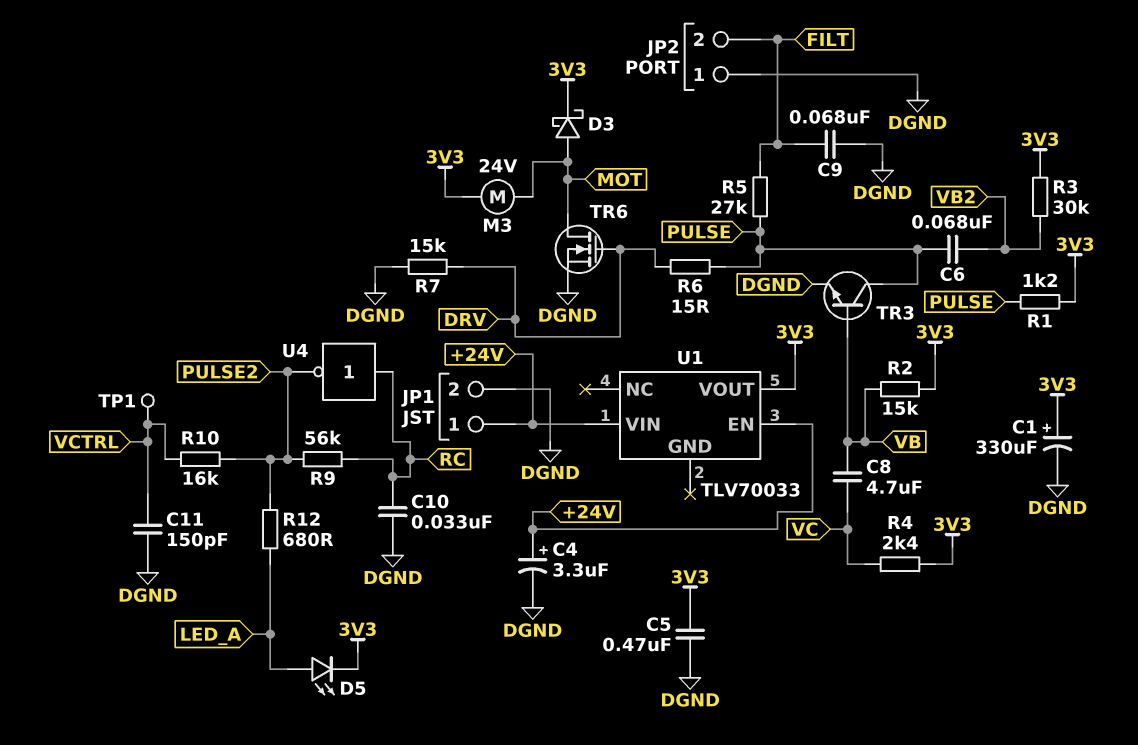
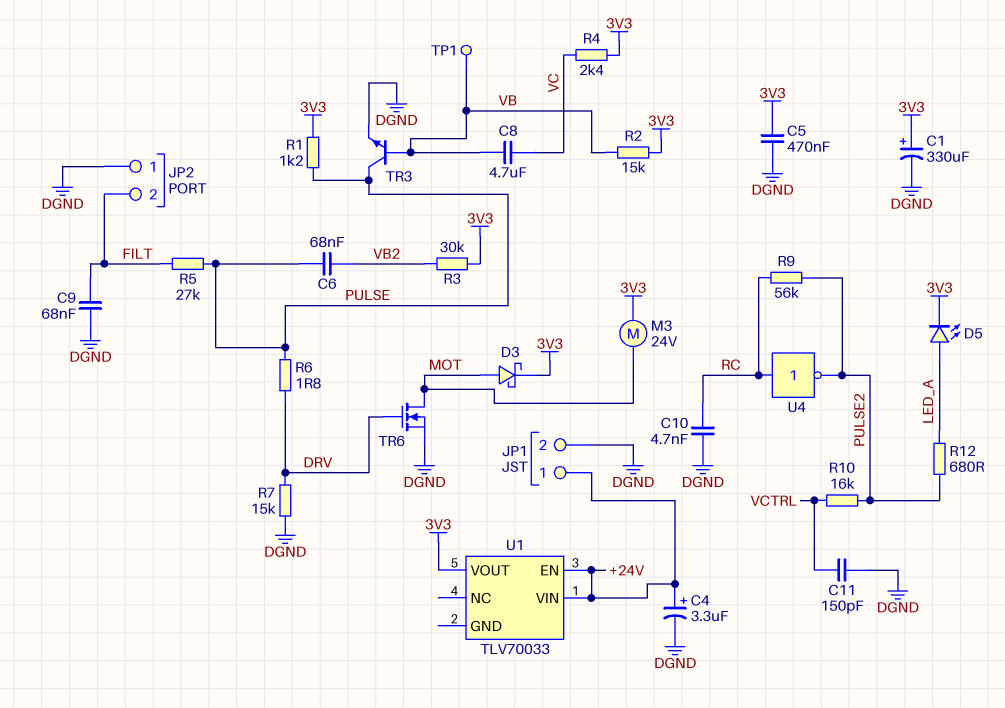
C10: 33nF (DGND, RC) -> 4.7nF (DGND, RC)
R6: 15 (DRV, PULSE) -> 1.8 (DRV, PULSE)
TP1: test point (VCTRL) -> test point (VB)

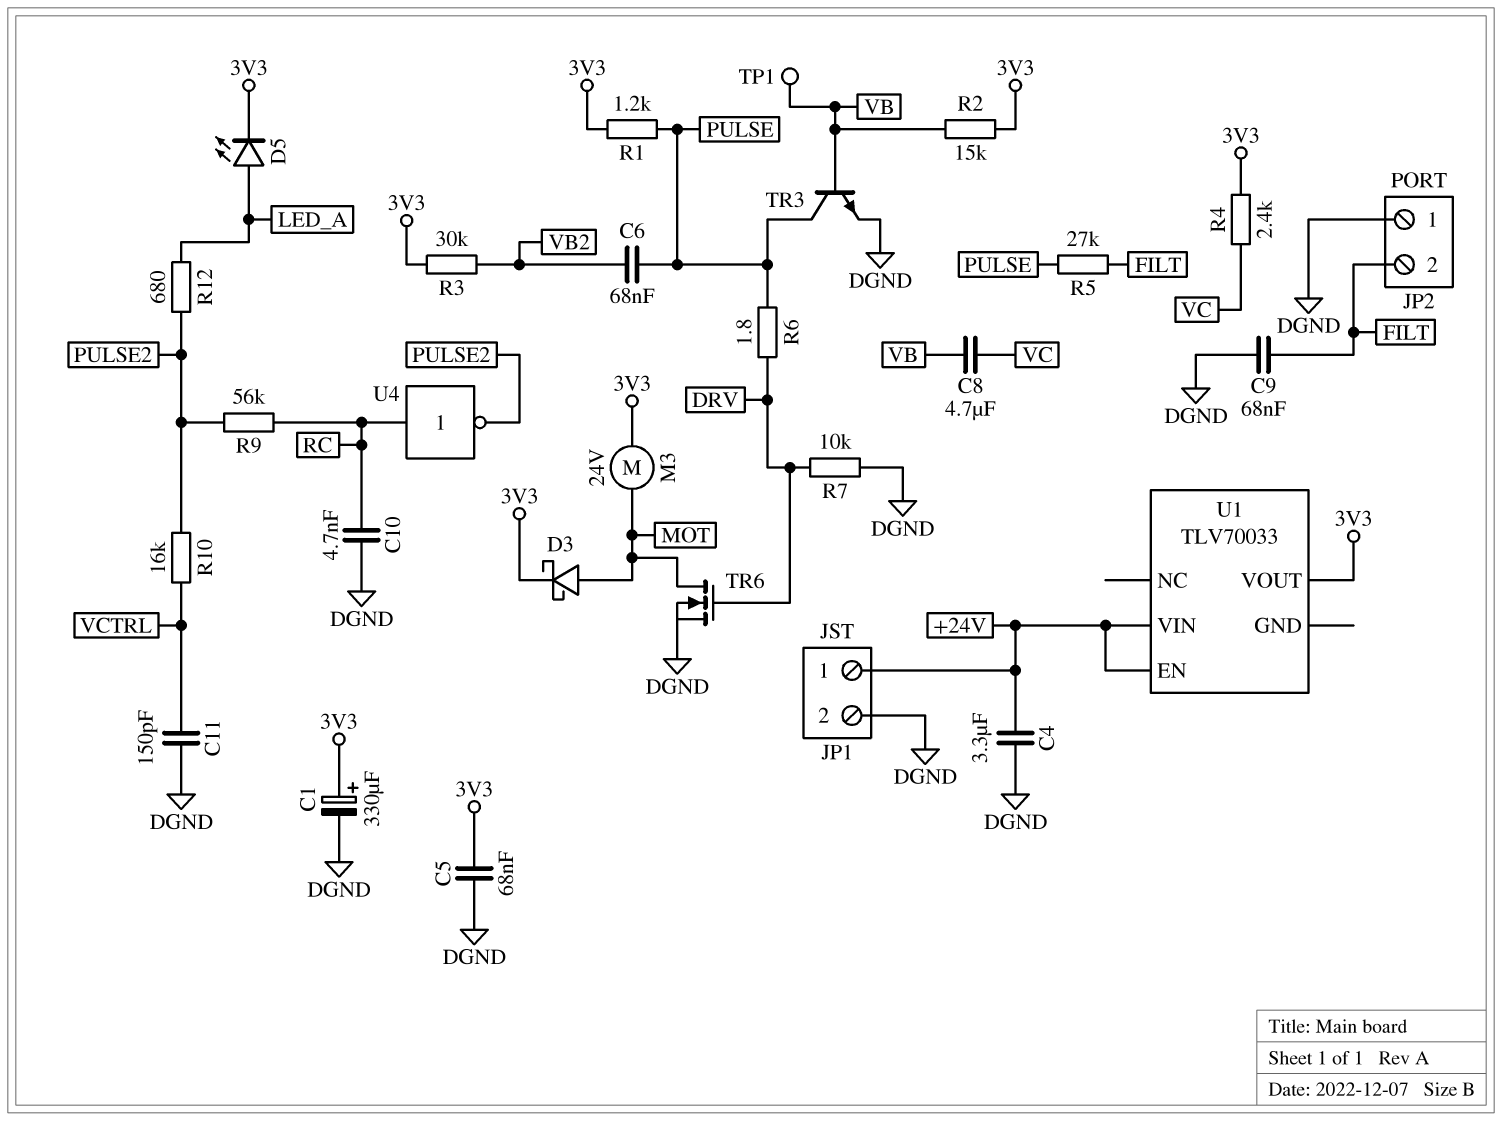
C4: 3.3uF (plus +24V, minus DGND) -> 3.3uF (+24V, DGND)
C5: 470nF (3V3, DGND) -> 68nF (3V3, DGND)
R7: 15k (DGND, DRV) -> 10k (DGND, DRV)

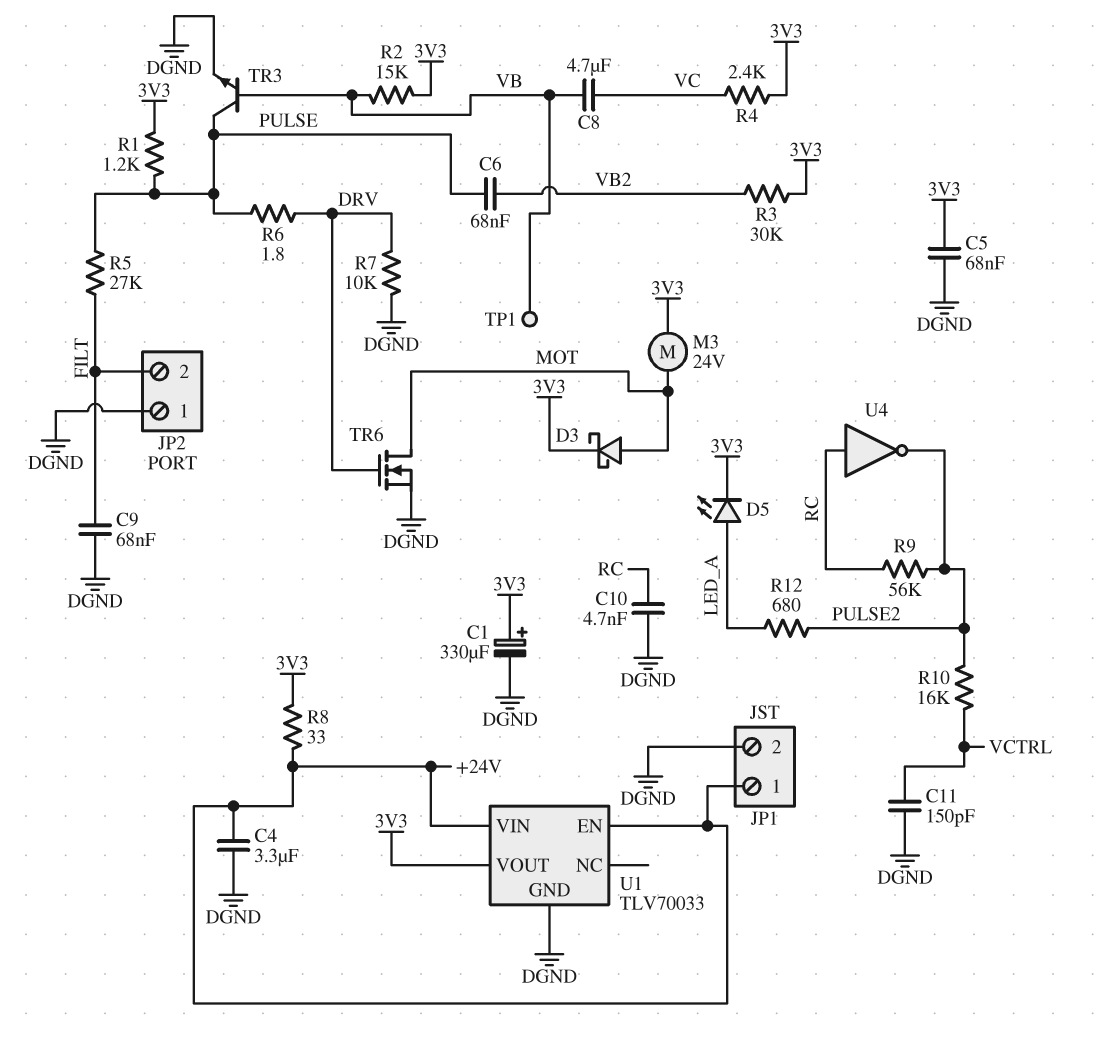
R8: none -> 33 (+24V, 3V3)
U1 pin GND: none -> DGND

